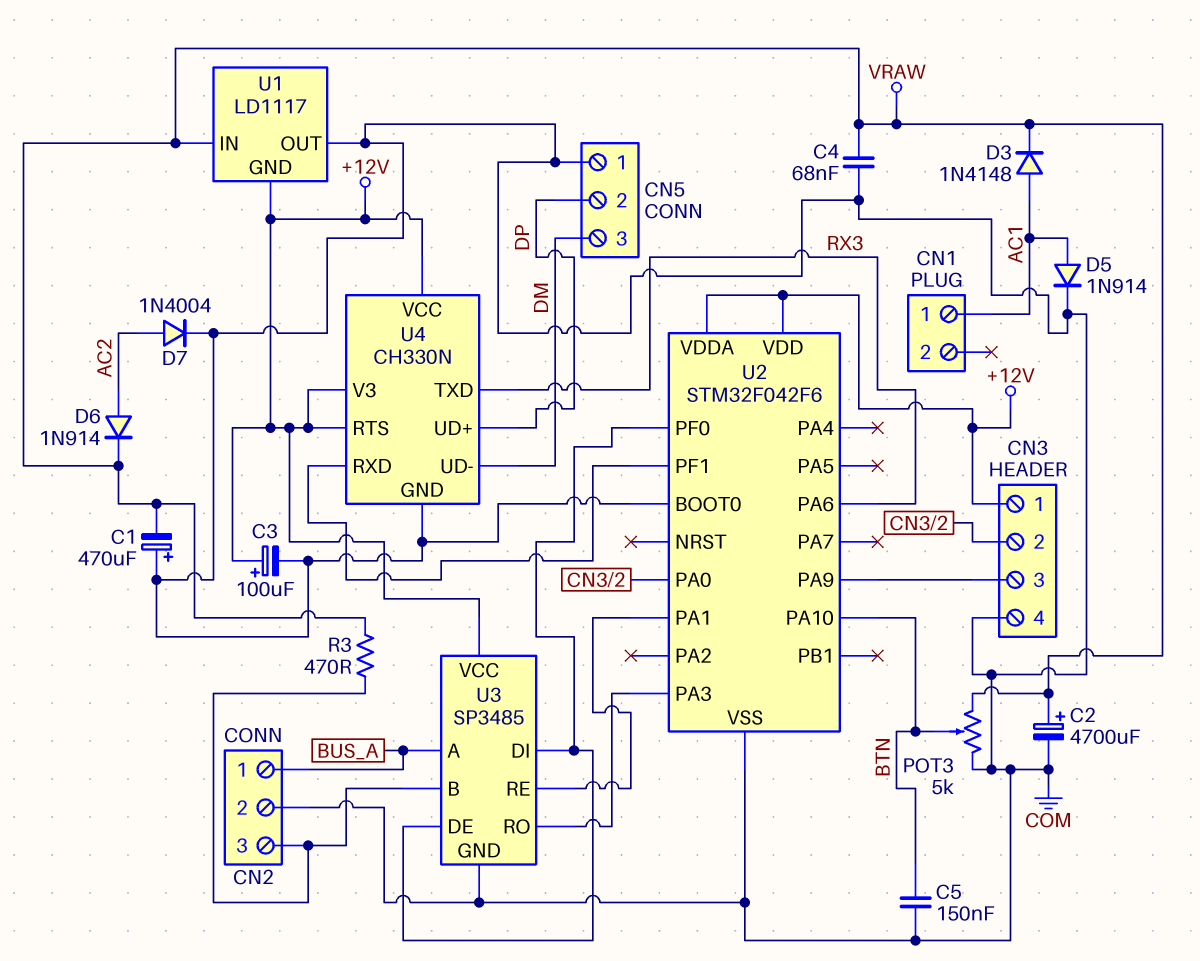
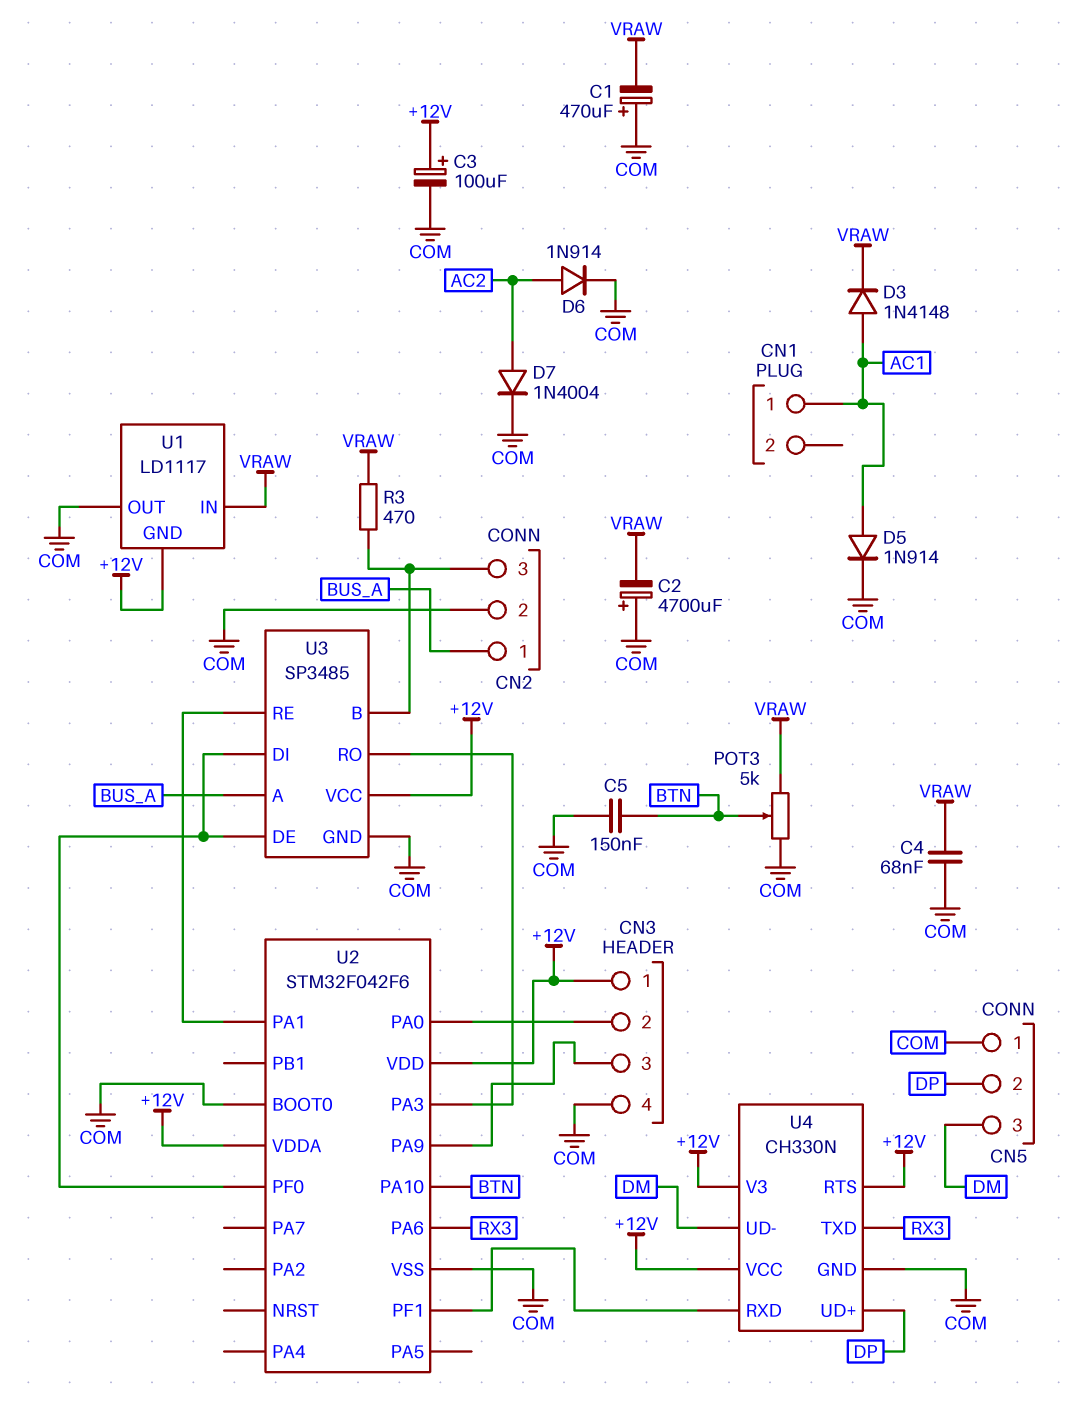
C2: 4700uF (plus VRAW, minus COM) -> 4700uF (plus COM, minus VRAW)
D6: diode 1N914 (A AC2, K VRAW) -> diode 1N914 (A AC2, K COM)

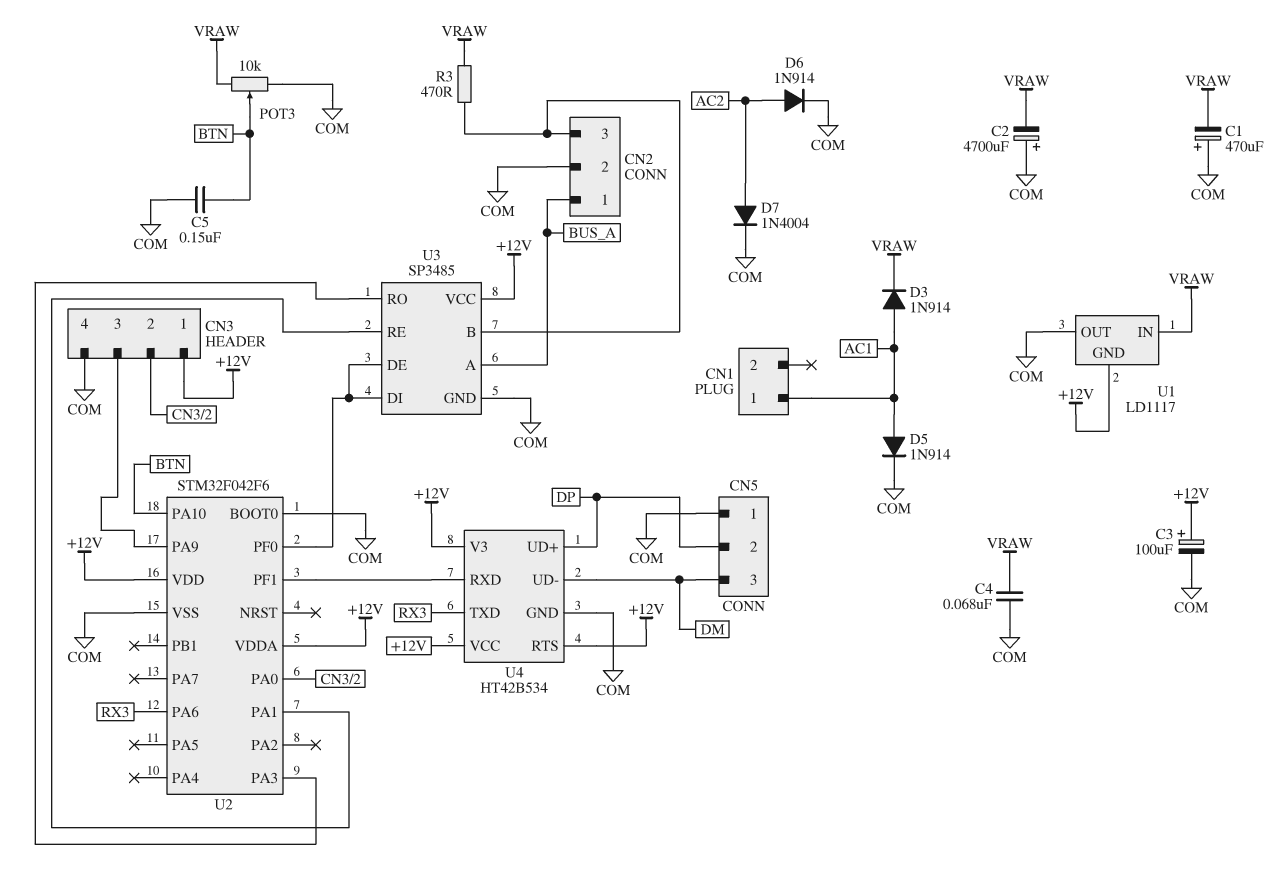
D3: diode 1N4148 (A AC1, K VRAW) -> diode 1N914 (A AC1, K VRAW)
POT3: 5k (COM, VRAW, wiper BTN) -> 10k (COM, VRAW, wiper BTN)
U4: CH330N -> HT42B534

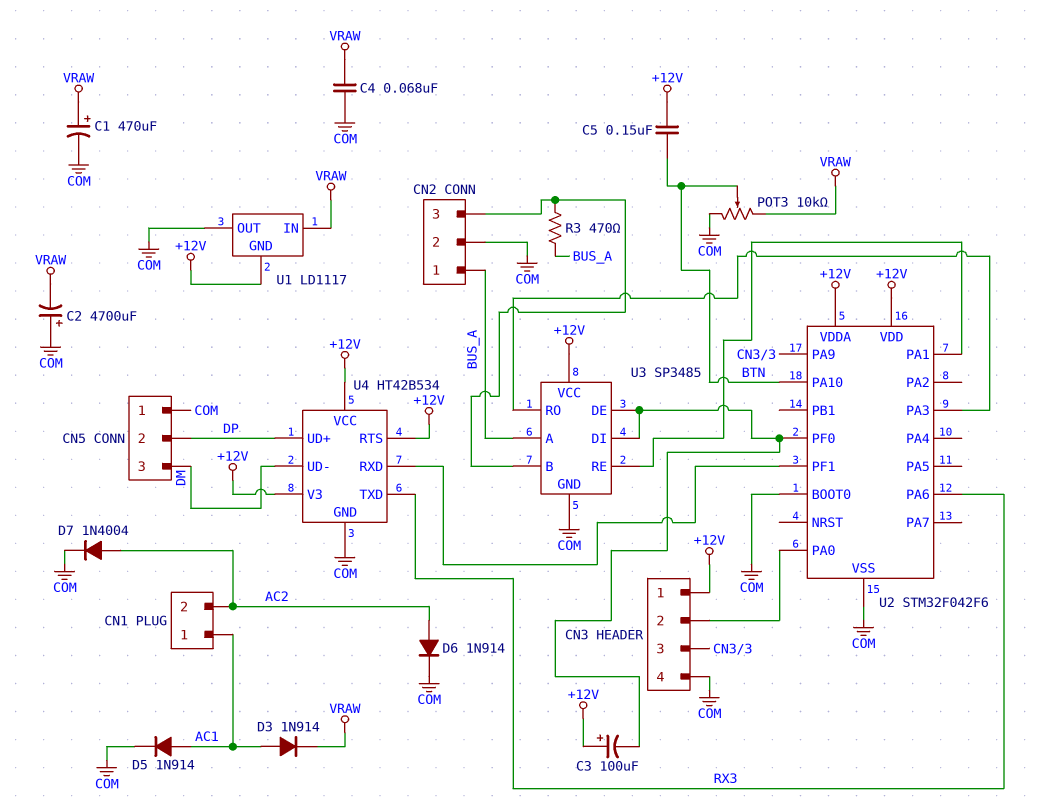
C1: 470uF (plus COM, minus VRAW) -> 470uF (plus VRAW, minus COM)
C3: 100uF (plus +12V, minus COM) -> 100uF (plus +12V, minus U2/PF0)
C5: 150nF (BTN, COM) -> 150nF (+12V, BTN)
CN1 pin 2: none -> AC2
R3: 470 (CN2/3, VRAW) -> 470 (BUS_A, CN2/3)

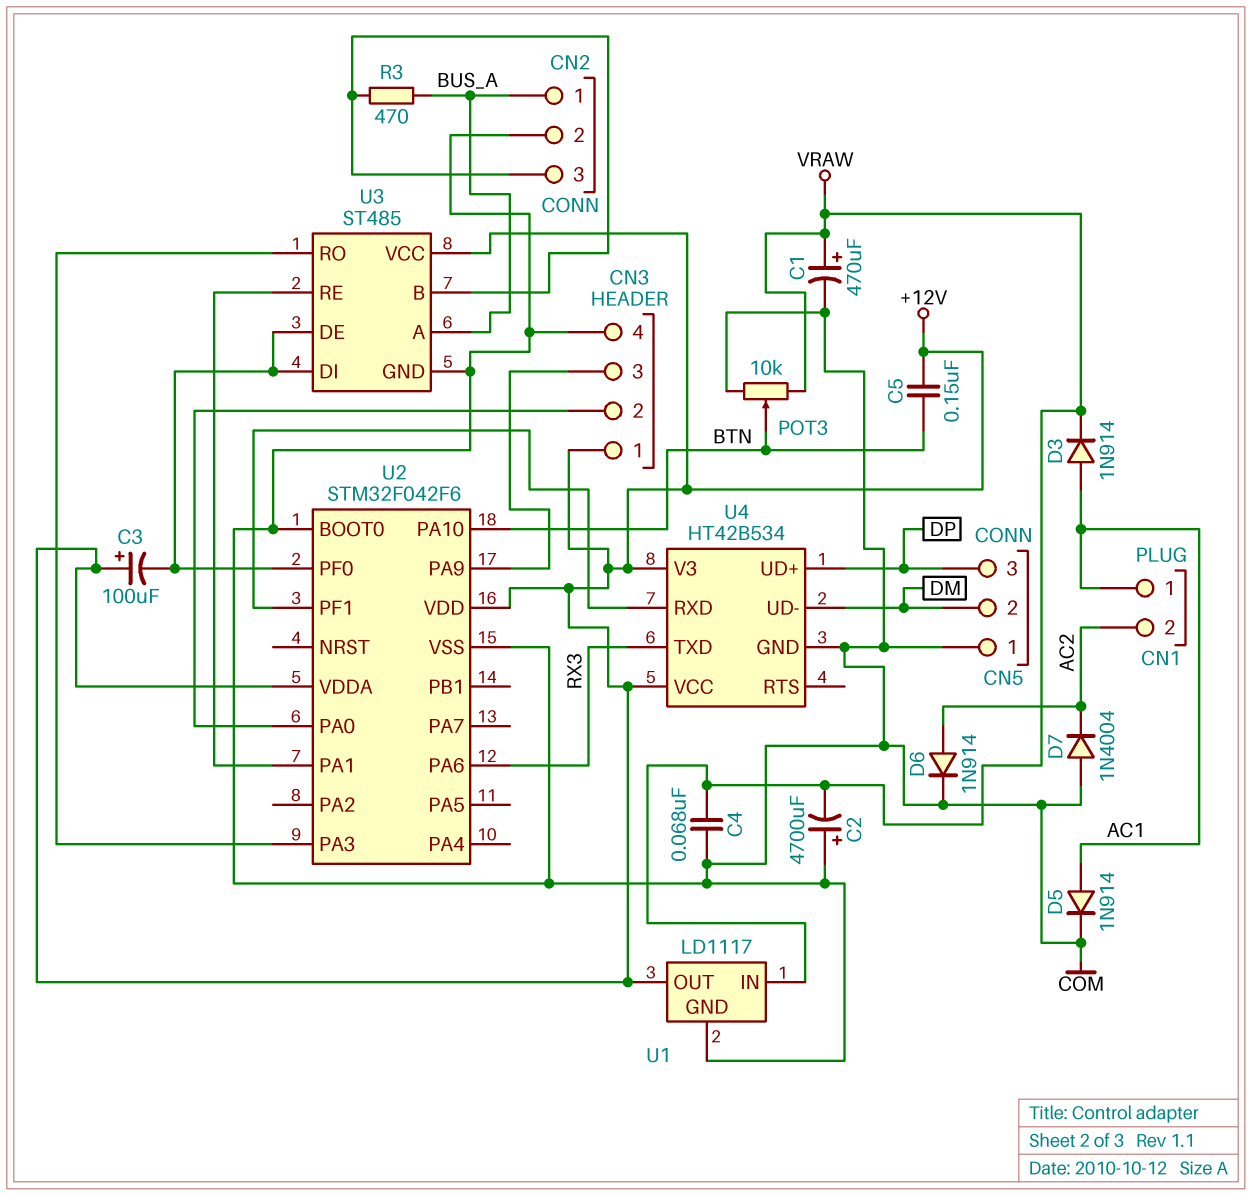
CN5 pin 2: DP -> DM
CN5 pin 3: DM -> DP
D7: diode 1N4004 (A AC2, K COM) -> diode 1N4004 (A COM, K AC2)
U1 pin GND: +12V -> COM
U1 pin OUT: COM -> +12V
U3: SP3485 -> ST485
U4 pin RTS: +12V -> none

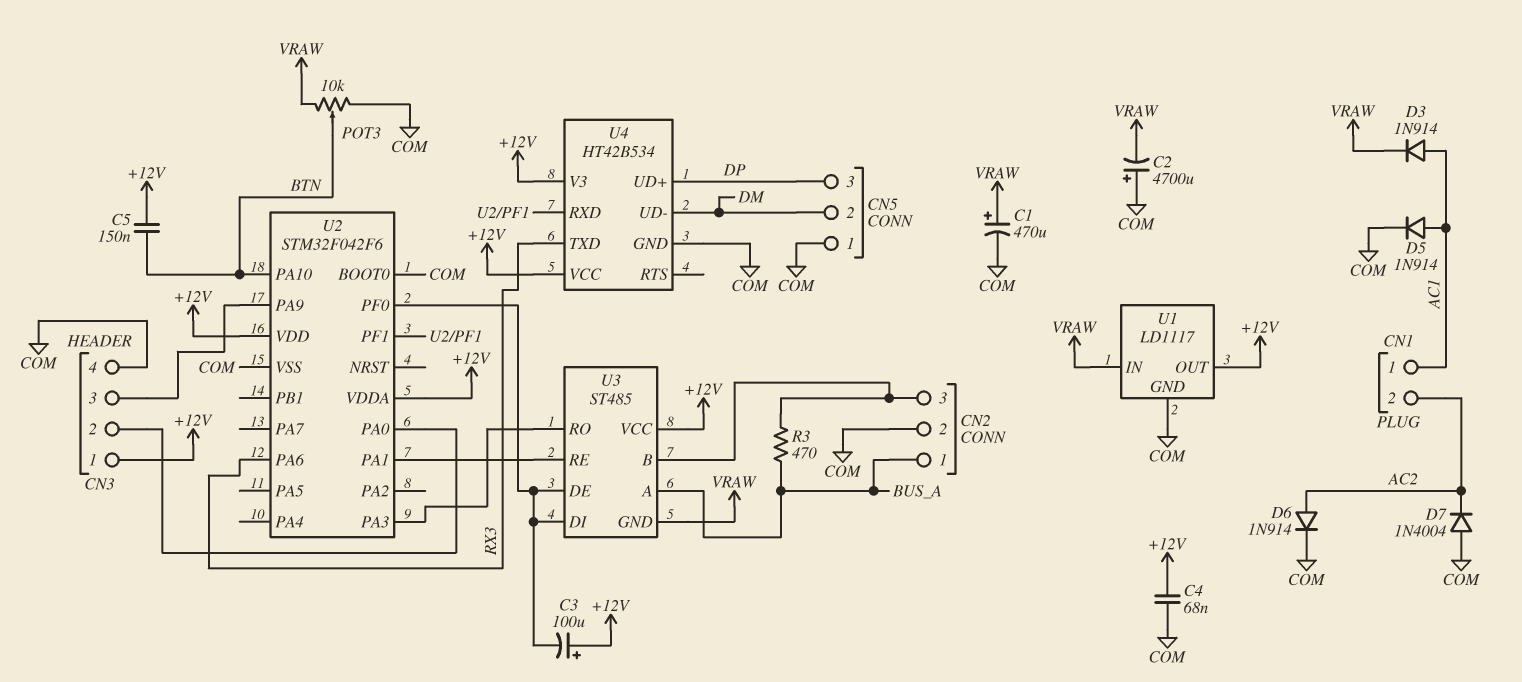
C4: 68nF (COM, VRAW) -> 68nF (+12V, COM)
U3 pin GND: COM -> VRAW

